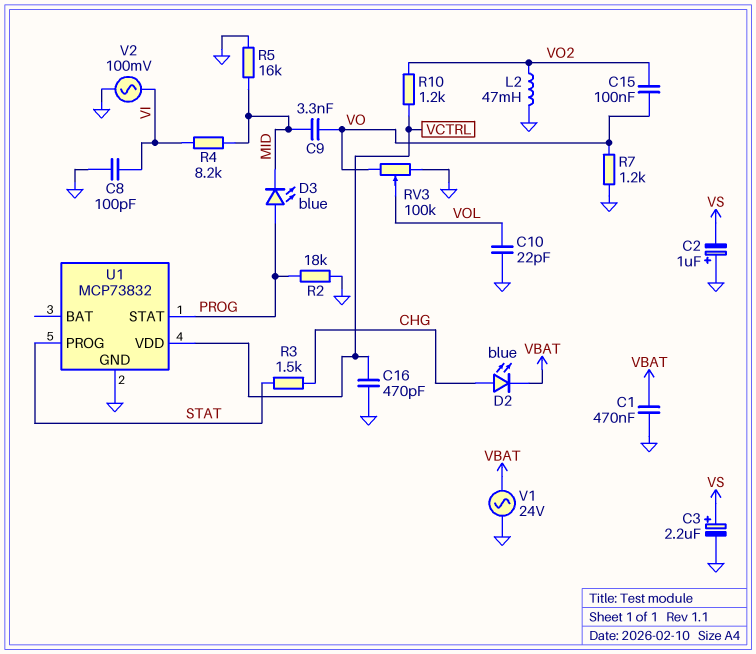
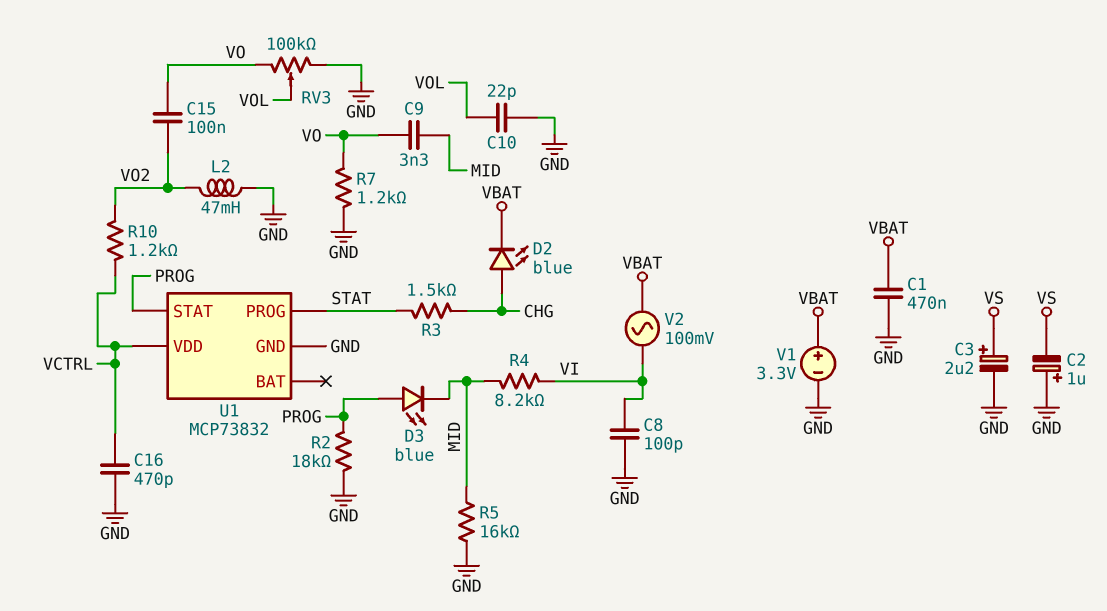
V1: AC 24V (GND, VBAT) -> 3.3V (plus VBAT, minus GND)
V2: AC 100mV (GND, VI) -> AC 100mV (VBAT, VI)

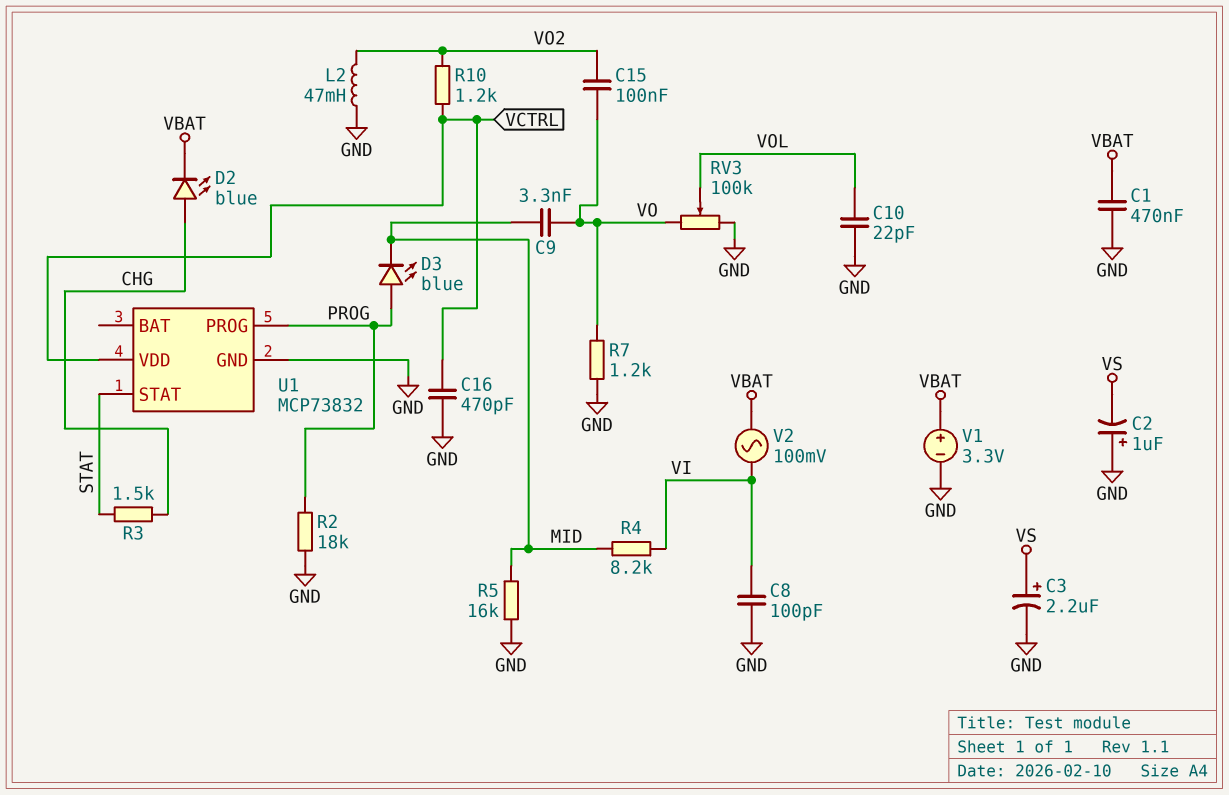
U1 pin PROG: STAT -> PROG
U1 pin STAT: PROG -> STAT

